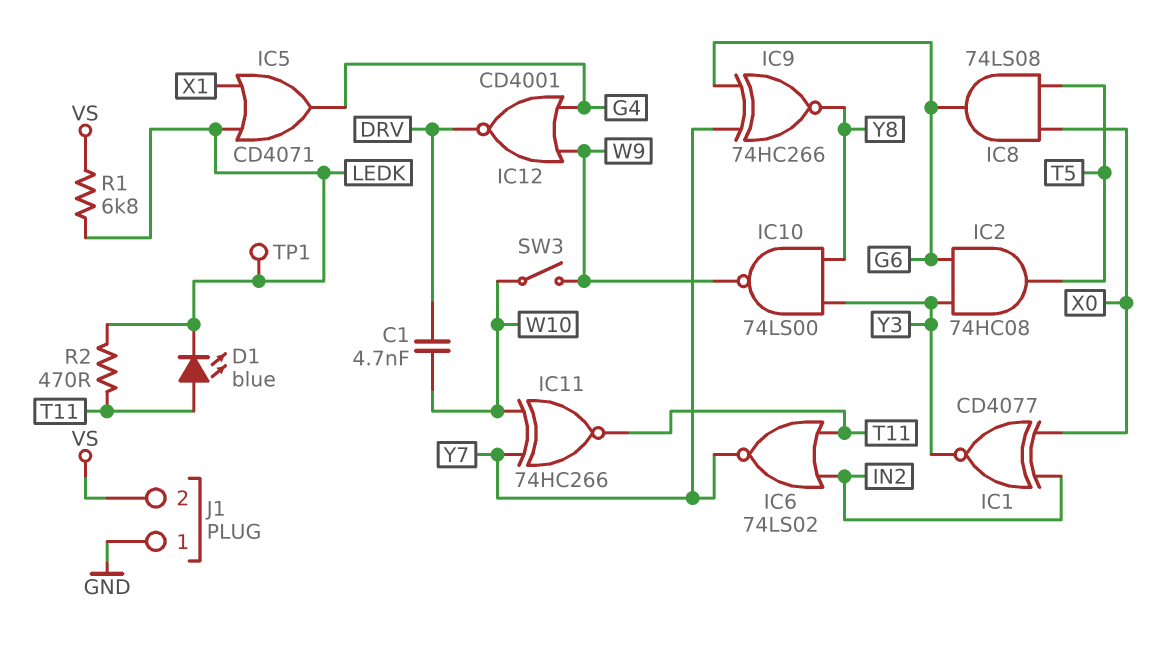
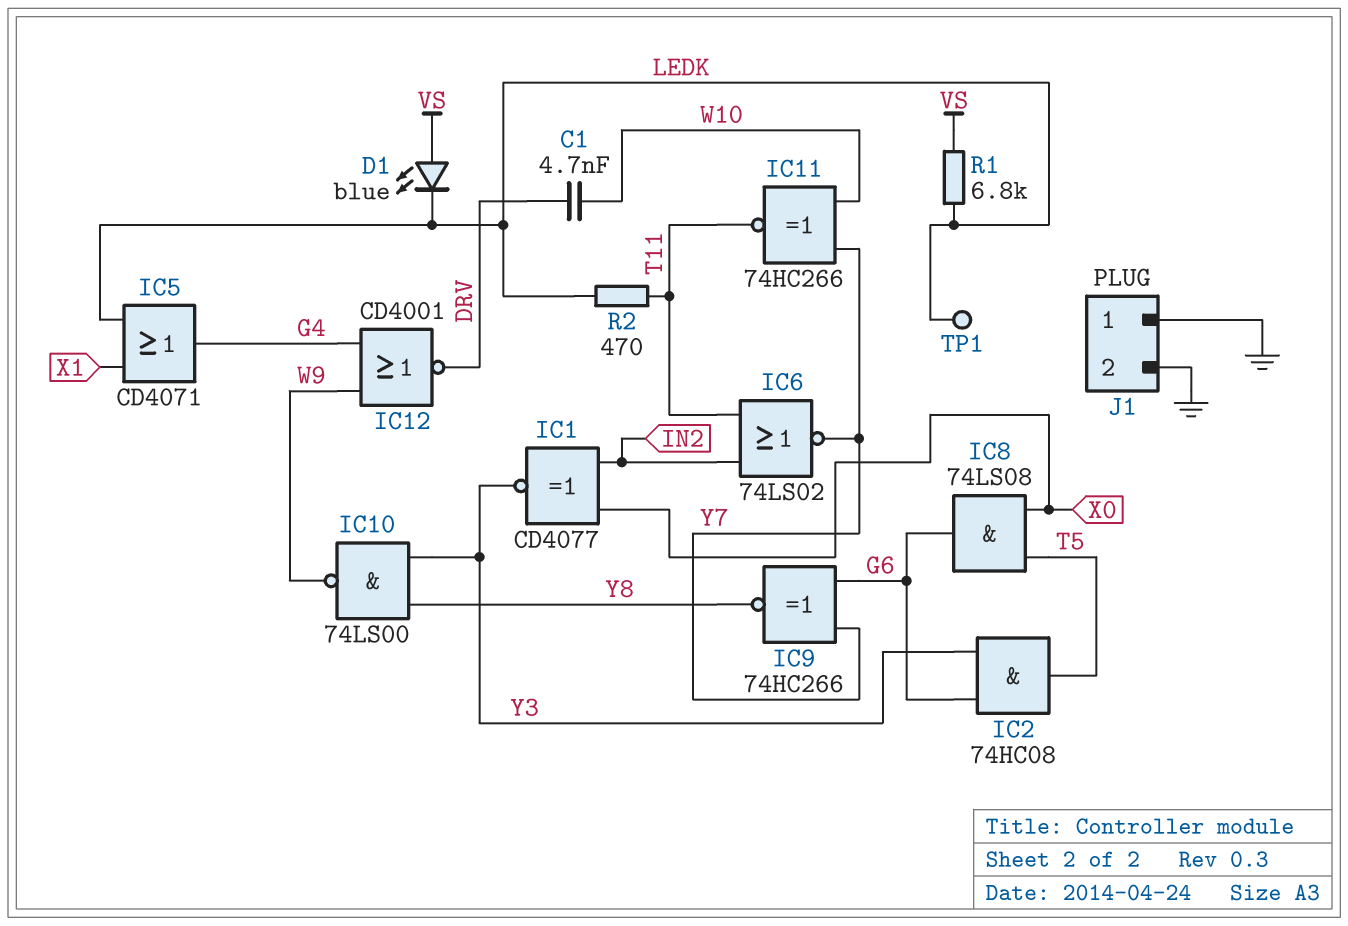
D1: LED blue (A T11, K LEDK) -> LED blue (A VS, K LEDK)
J1 pin 2: VS -> GND
SW3: switch (W9, W10) -> none

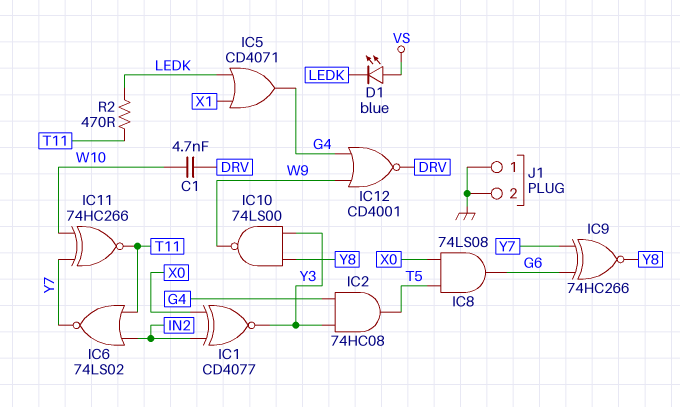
IC2: AND 74HC08 (in G6, in Y3, out T5) -> AND 74HC08 (in G4, in Y3, out T5)
R1: 6.8k (LEDK, VS) -> none
TP1: test point (LEDK) -> none

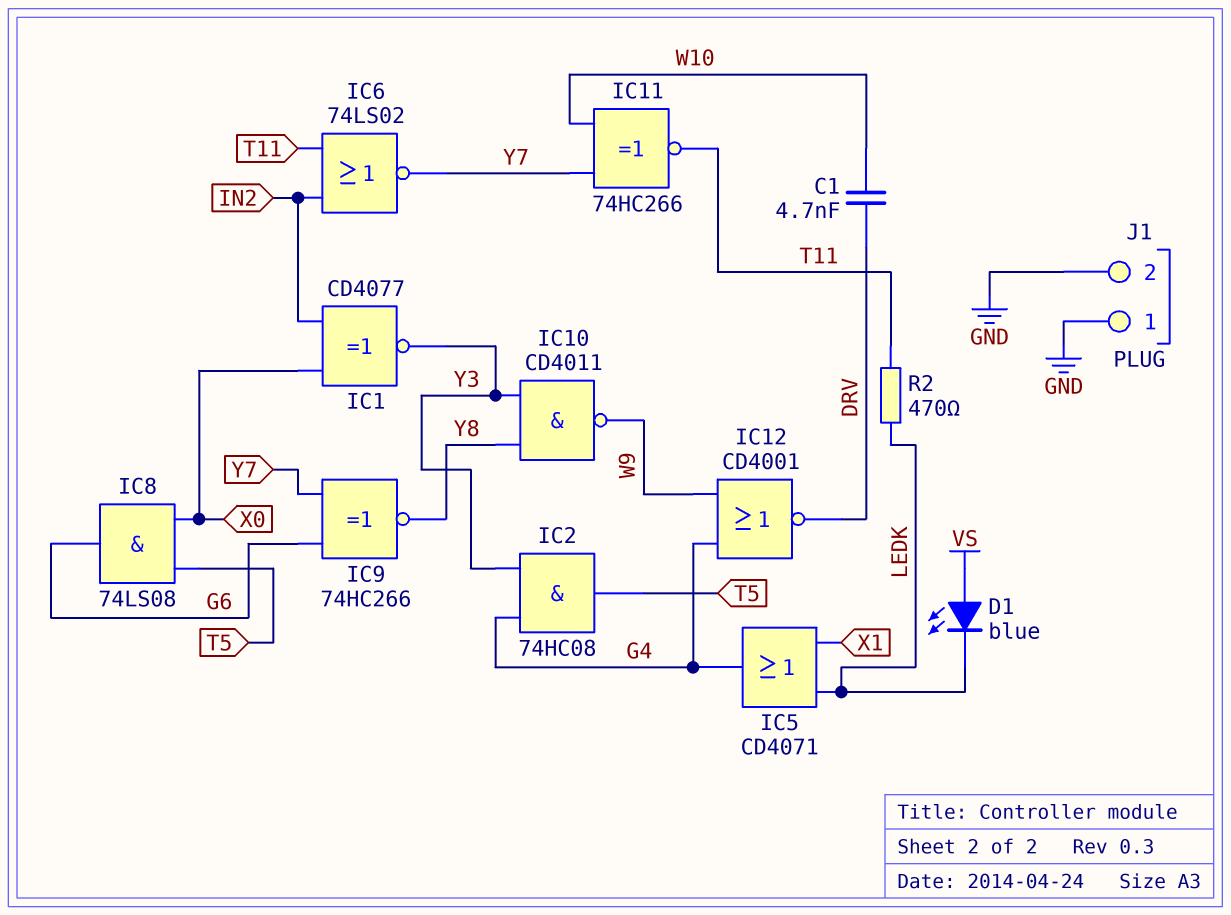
IC10: NAND 74LS00 (in Y3, in Y8, out W9) -> NAND CD4011 (in Y3, in Y8, out W9)

